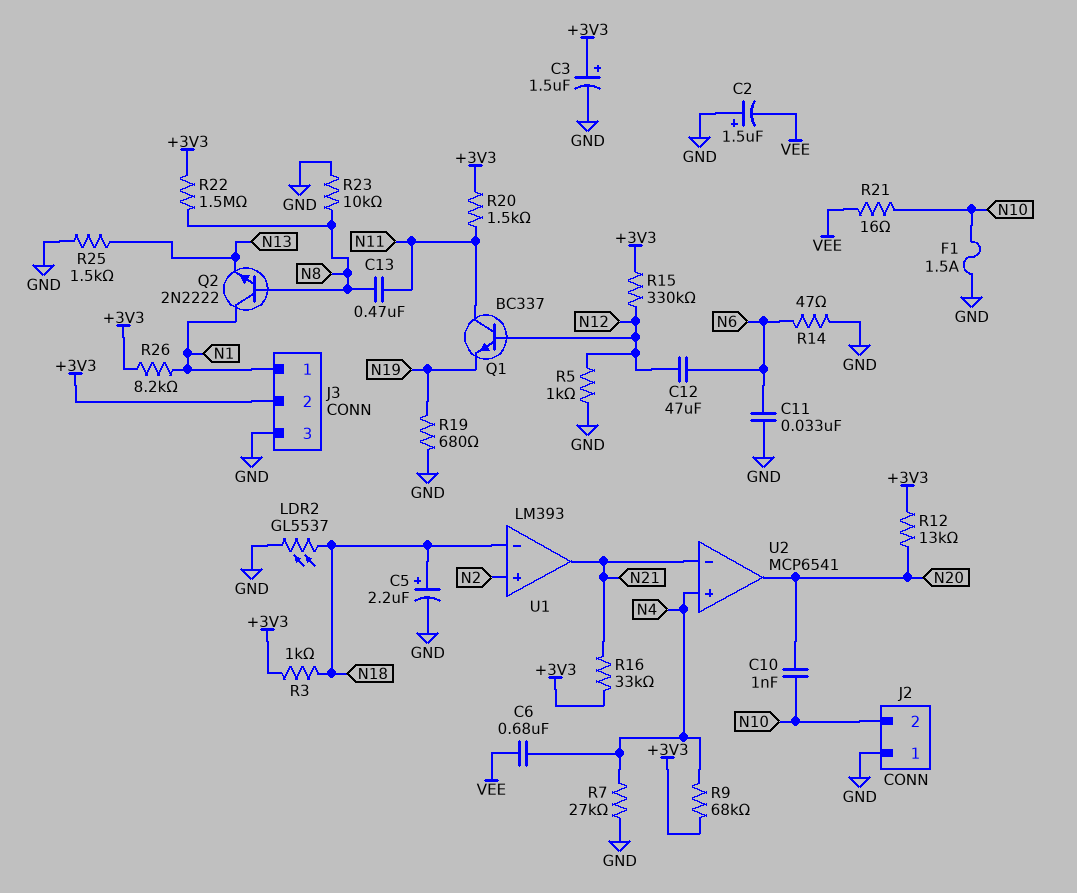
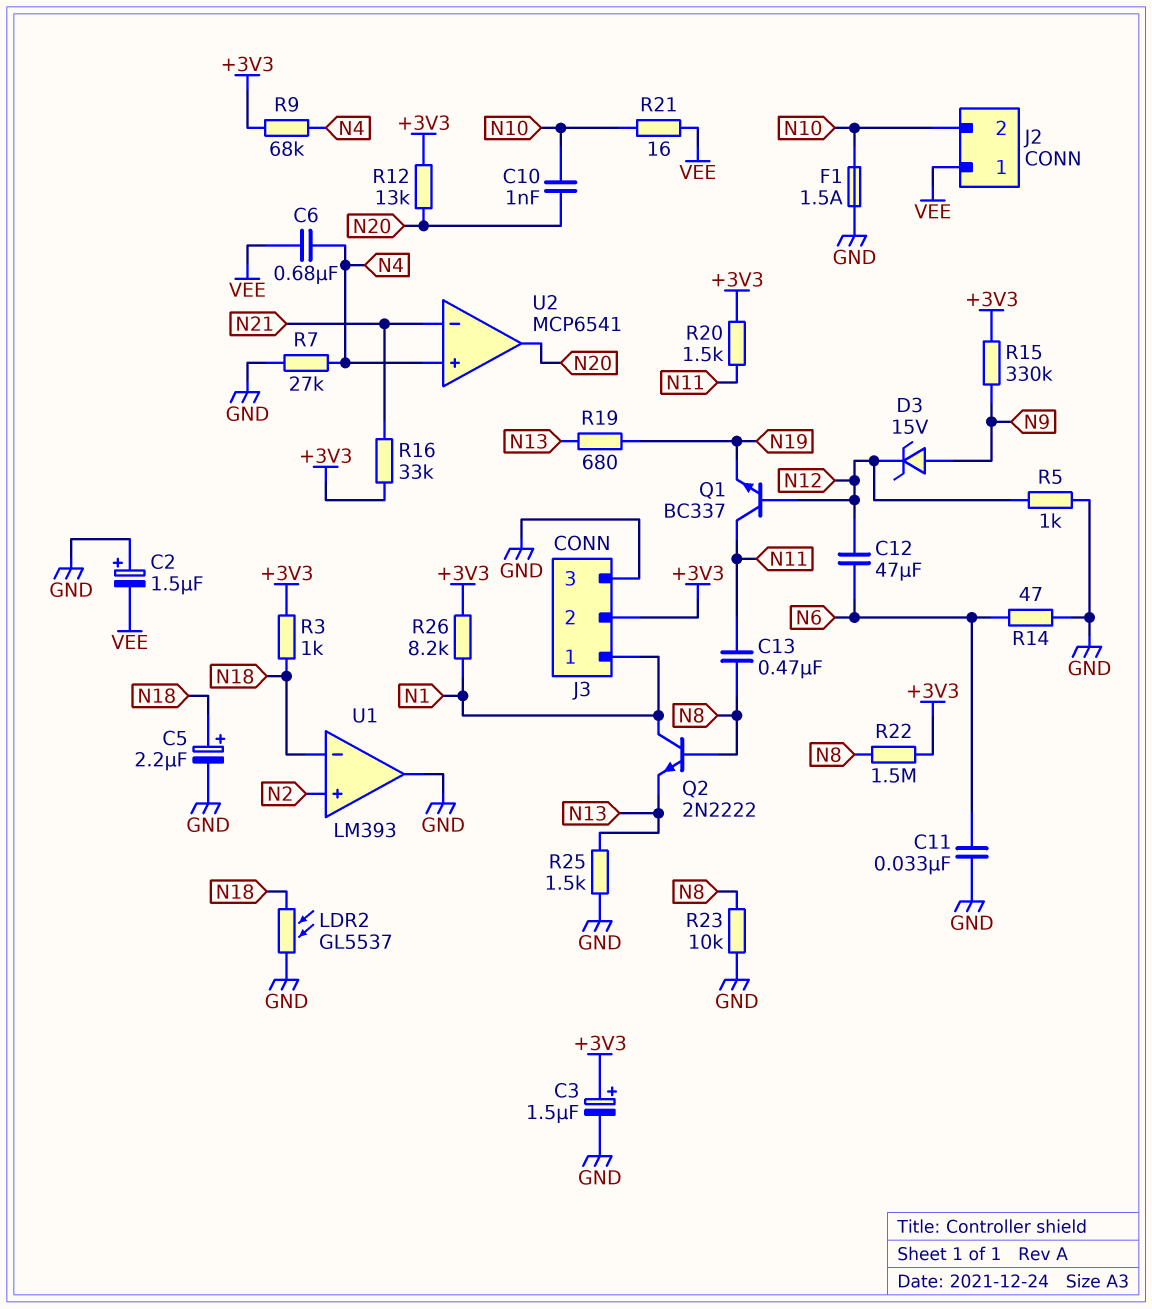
D3: none -> zener 15V (A N9, K N12)
J2 pin 1: GND -> VEE
R15: 330k (+3V3, N12) -> 330k (+3V3, N9)
R19: 680 (GND, N19) -> 680 (N13, N19)
U1 pin out: N21 -> GND

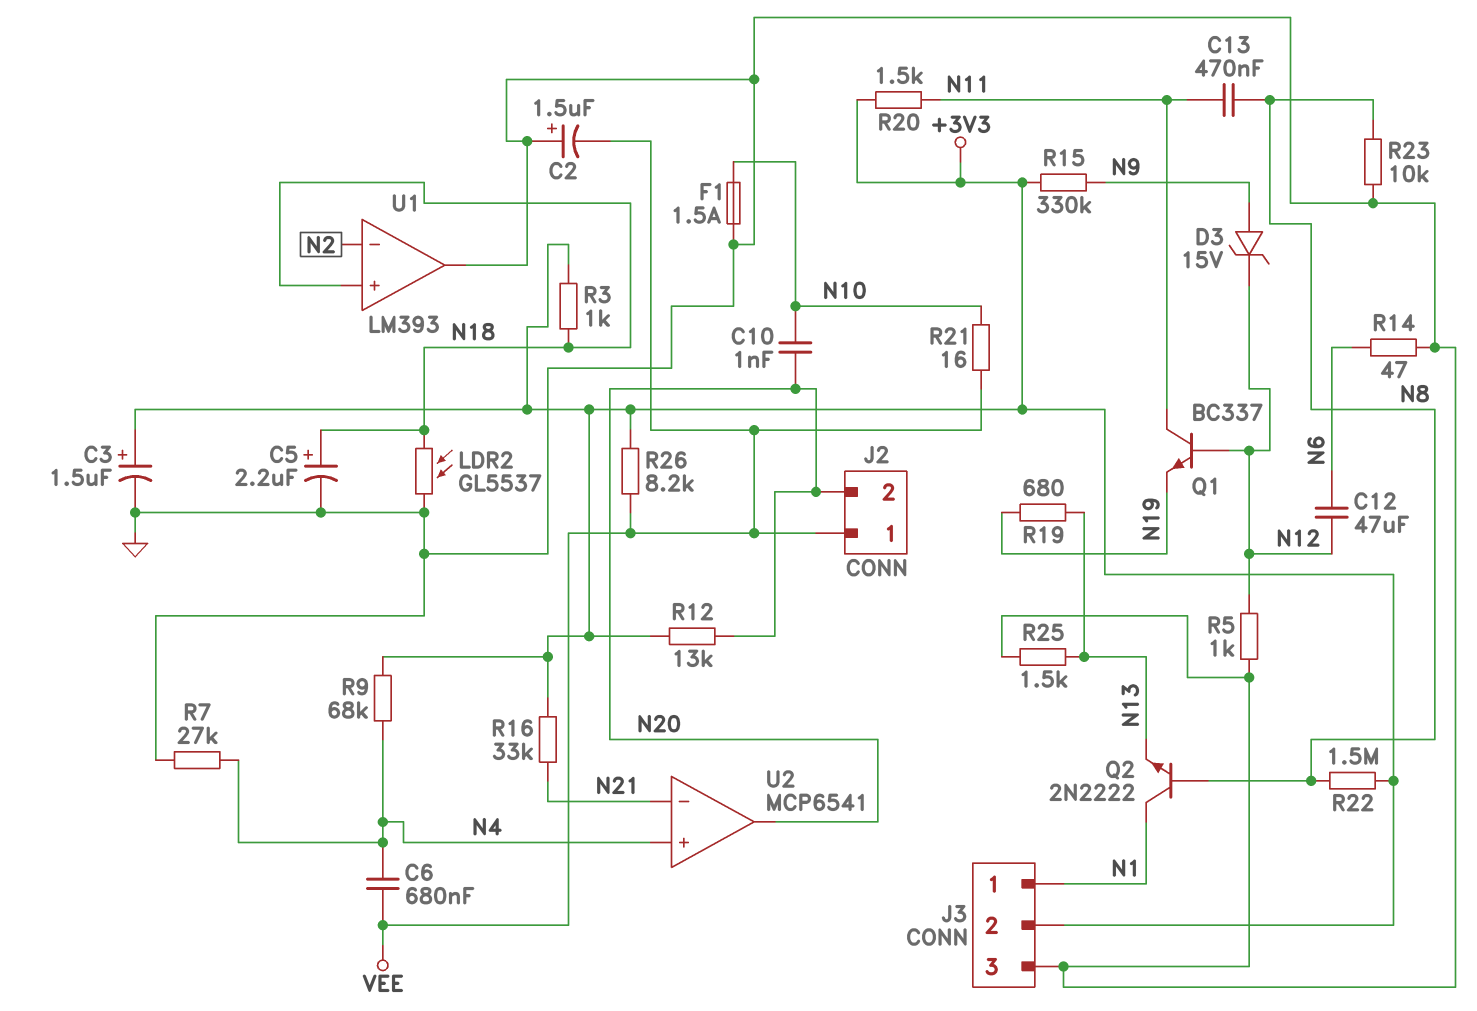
C11: 33nF (GND, N6) -> none
J2 pin 2: N10 -> N20
R26: 8.2k (+3V3, N1) -> 8.2k (+3V3, VEE)
U1 pin in+: N2 -> N18
U1 pin in-: N18 -> N2

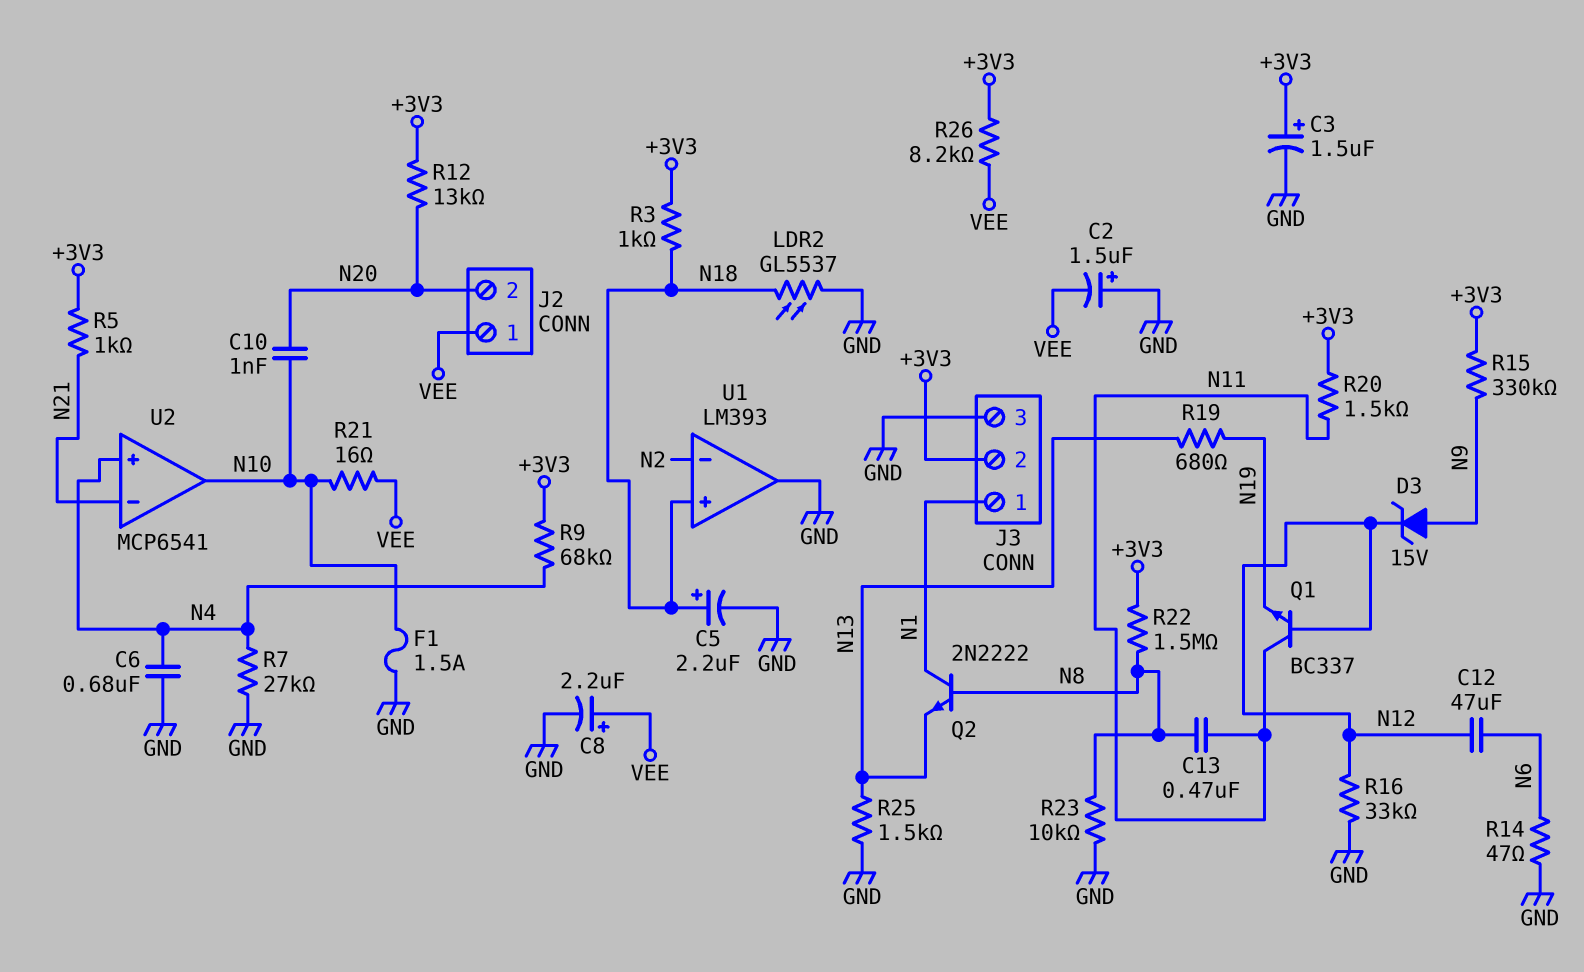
C6: 680nF (N4, VEE) -> 680nF (GND, N4)
C8: none -> 2.2uF (plus VEE, minus GND)
R5: 1k (GND, N12) -> 1k (+3V3, N21)
R16: 33k (+3V3, N21) -> 33k (GND, N12)
U2 pin out: N20 -> N10

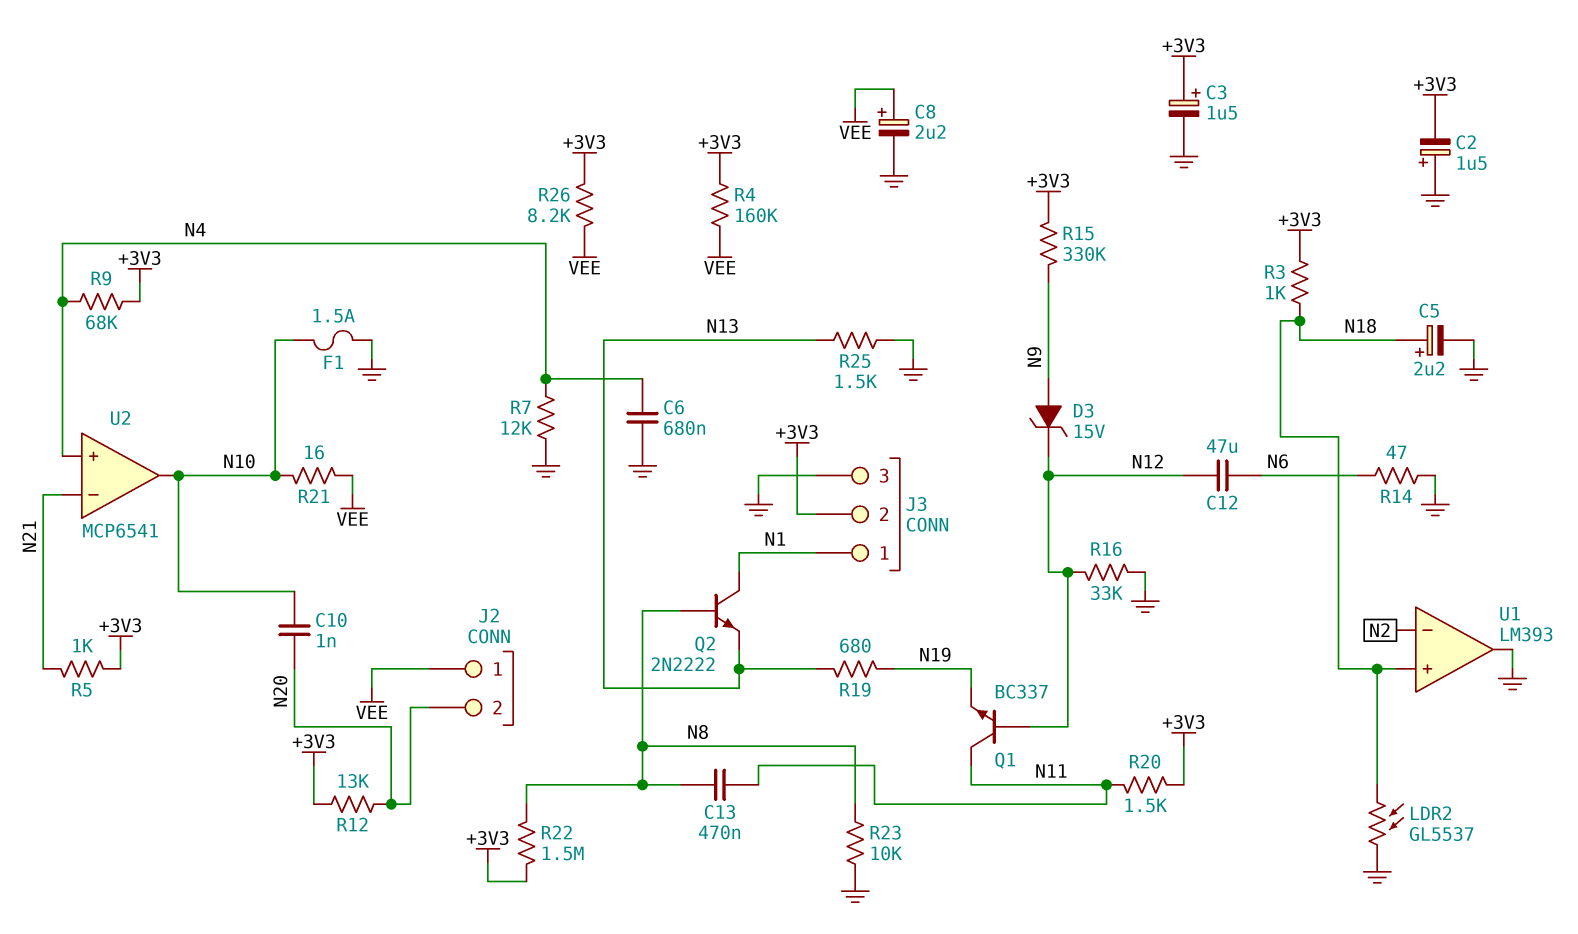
C2: 1.5uF (plus GND, minus VEE) -> 1.5uF (plus GND, minus +3V3)
R4: none -> 160k (+3V3, VEE)
R7: 27k (GND, N4) -> 12k (GND, N4)

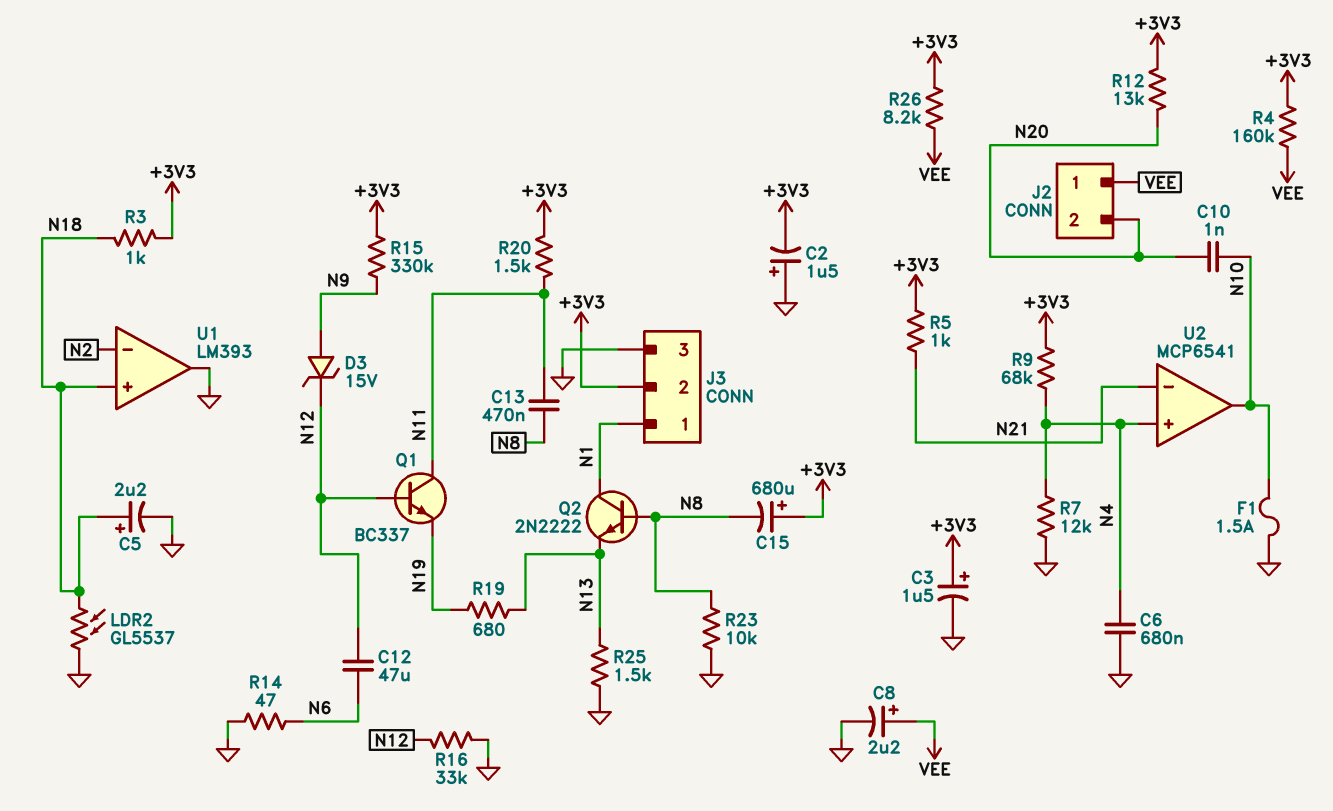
C15: none -> 680uF (plus +3V3, minus N8)
R21: 16 (N10, VEE) -> none
R22: 1.5M (+3V3, N8) -> none

